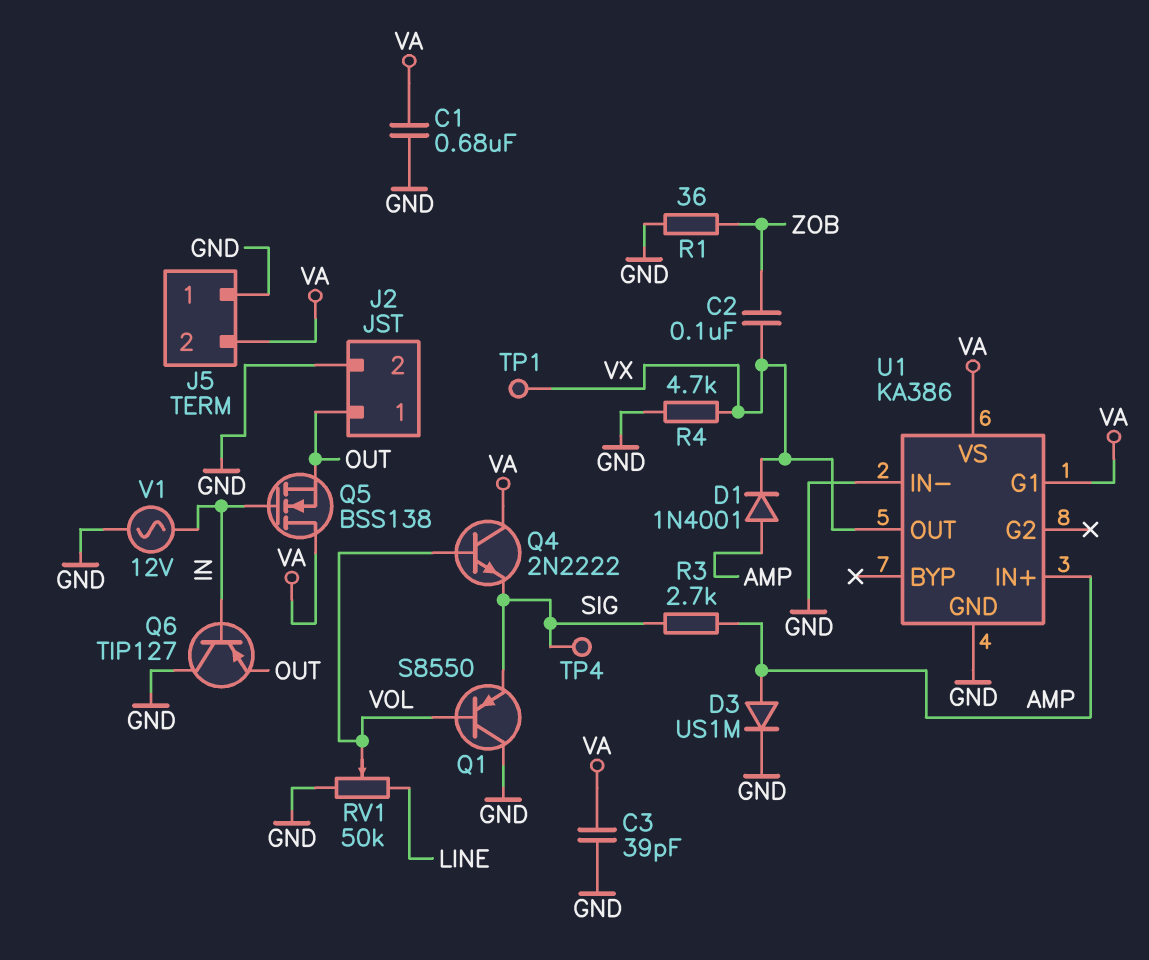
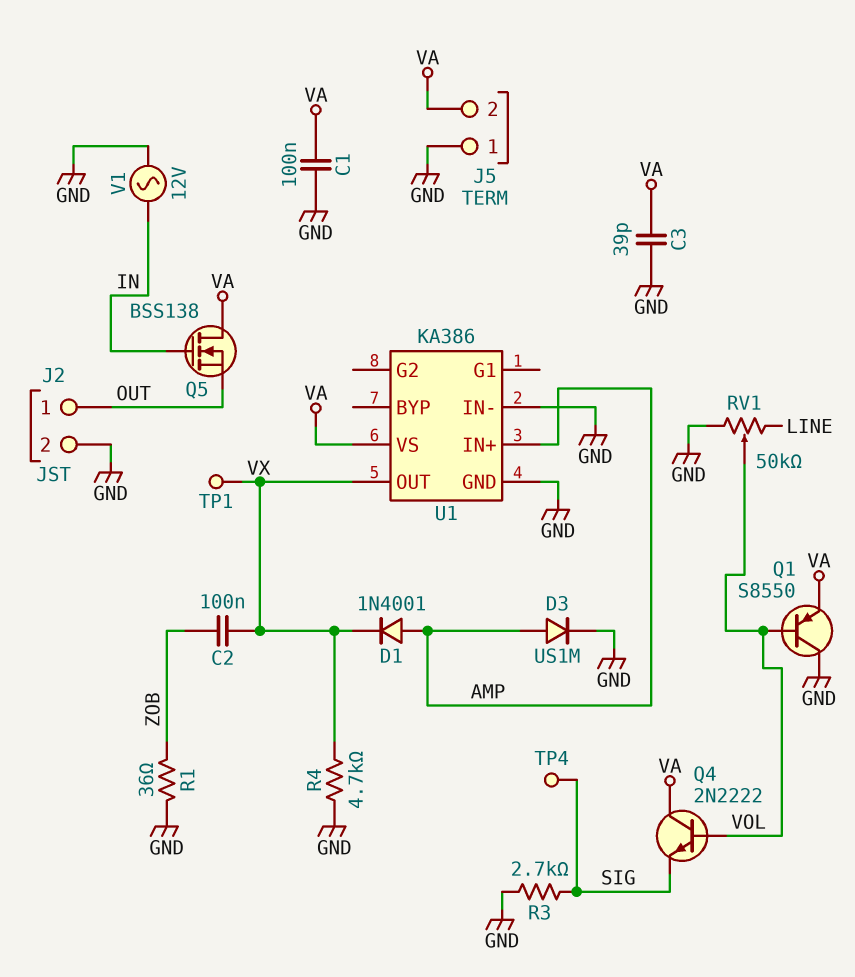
C1: 680nF (GND, VA) -> 100nF (GND, VA)
Q1: PNP S8550 (B VOL, C GND, E SIG) -> PNP S8550 (B VOL, C GND, E VA)
Q6: PNP TIP127 (B IN, C GND, E OUT) -> none
R3: 2.7k (AMP, SIG) -> 2.7k (GND, SIG)
U1 pin G1: VA -> none

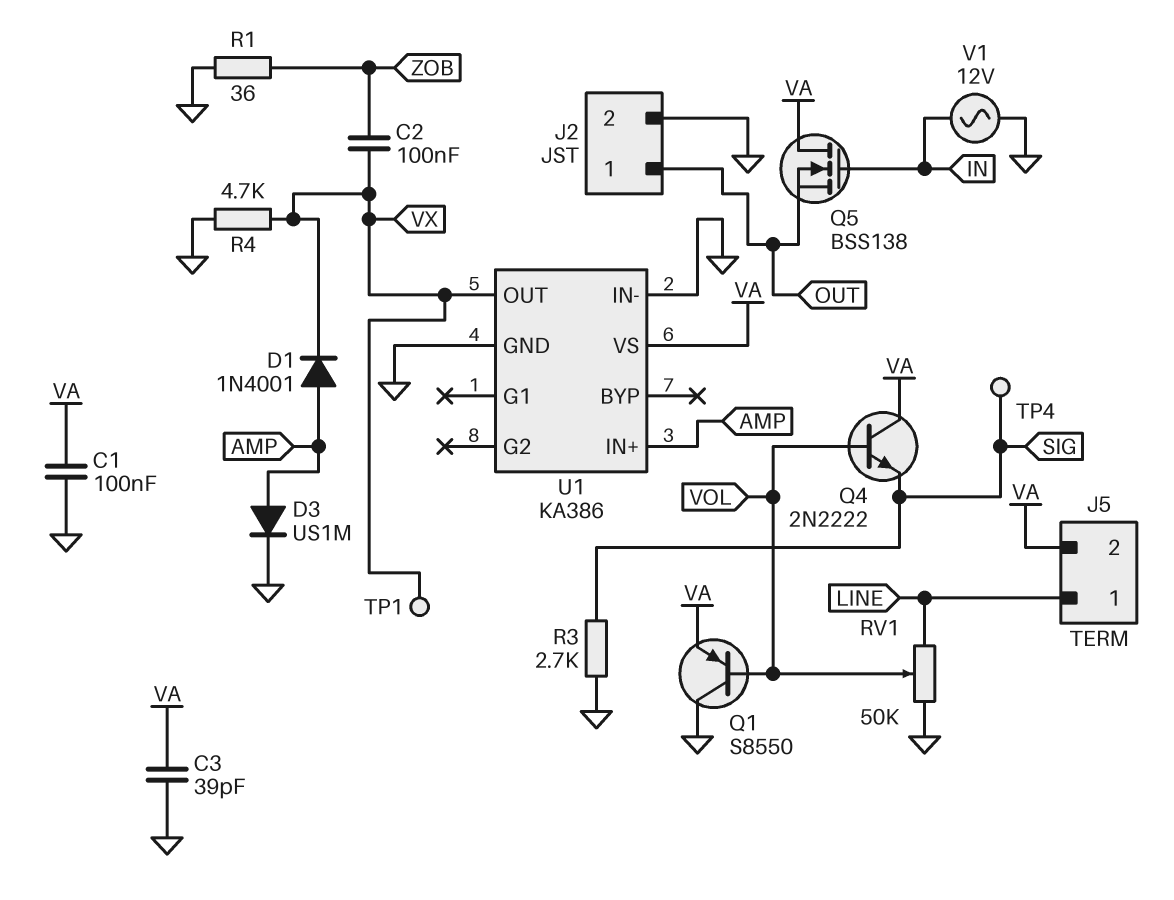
J5 pin 1: GND -> LINE

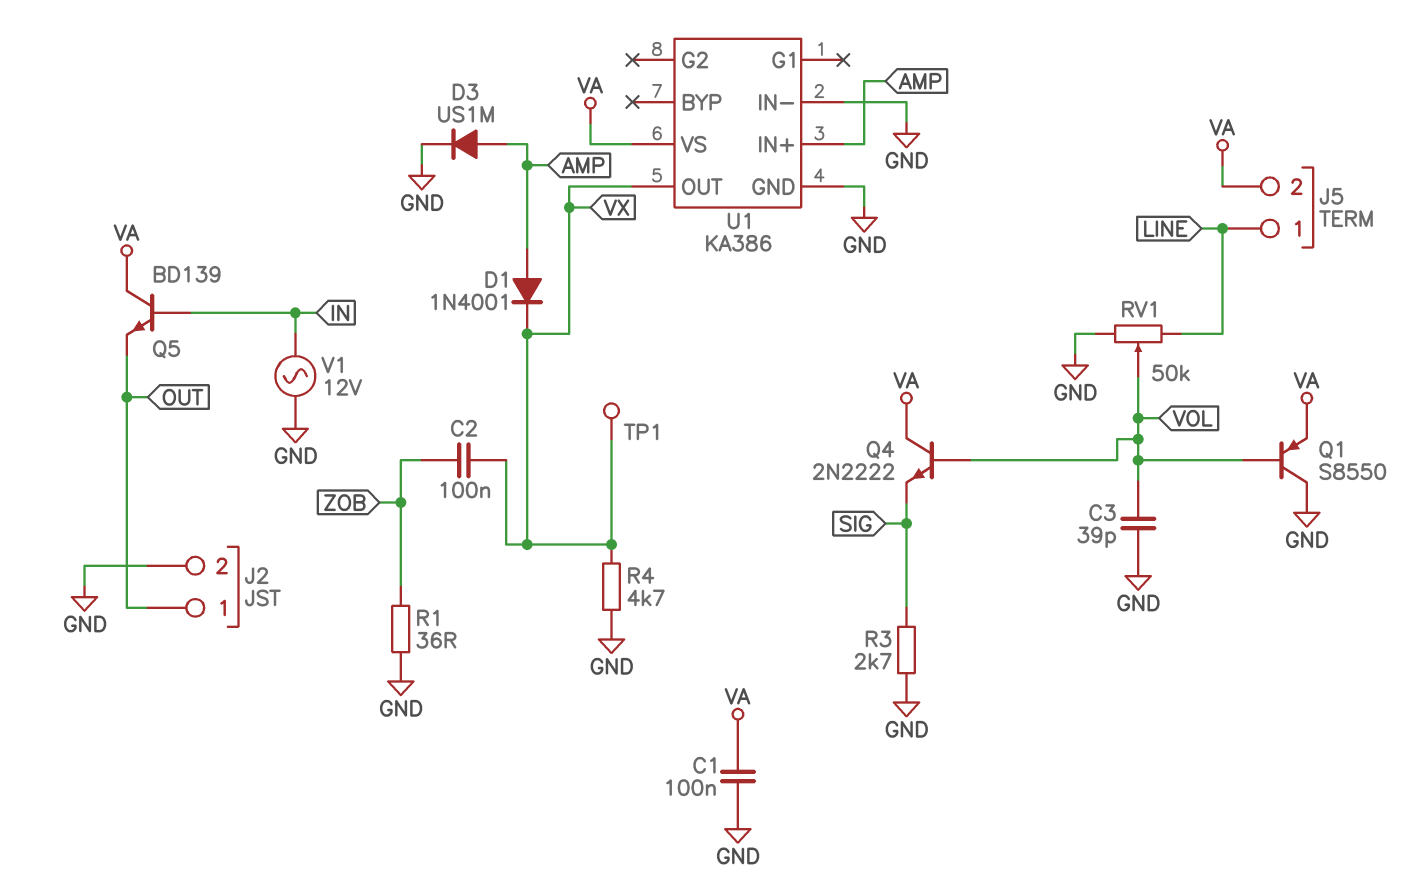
C3: 39pF (GND, VA) -> 39pF (GND, VOL)
Q5: NMOS BSS138 (G IN, D VA, S OUT) -> NPN BD139 (B IN, C VA, E OUT)
TP4: test point (SIG) -> none

